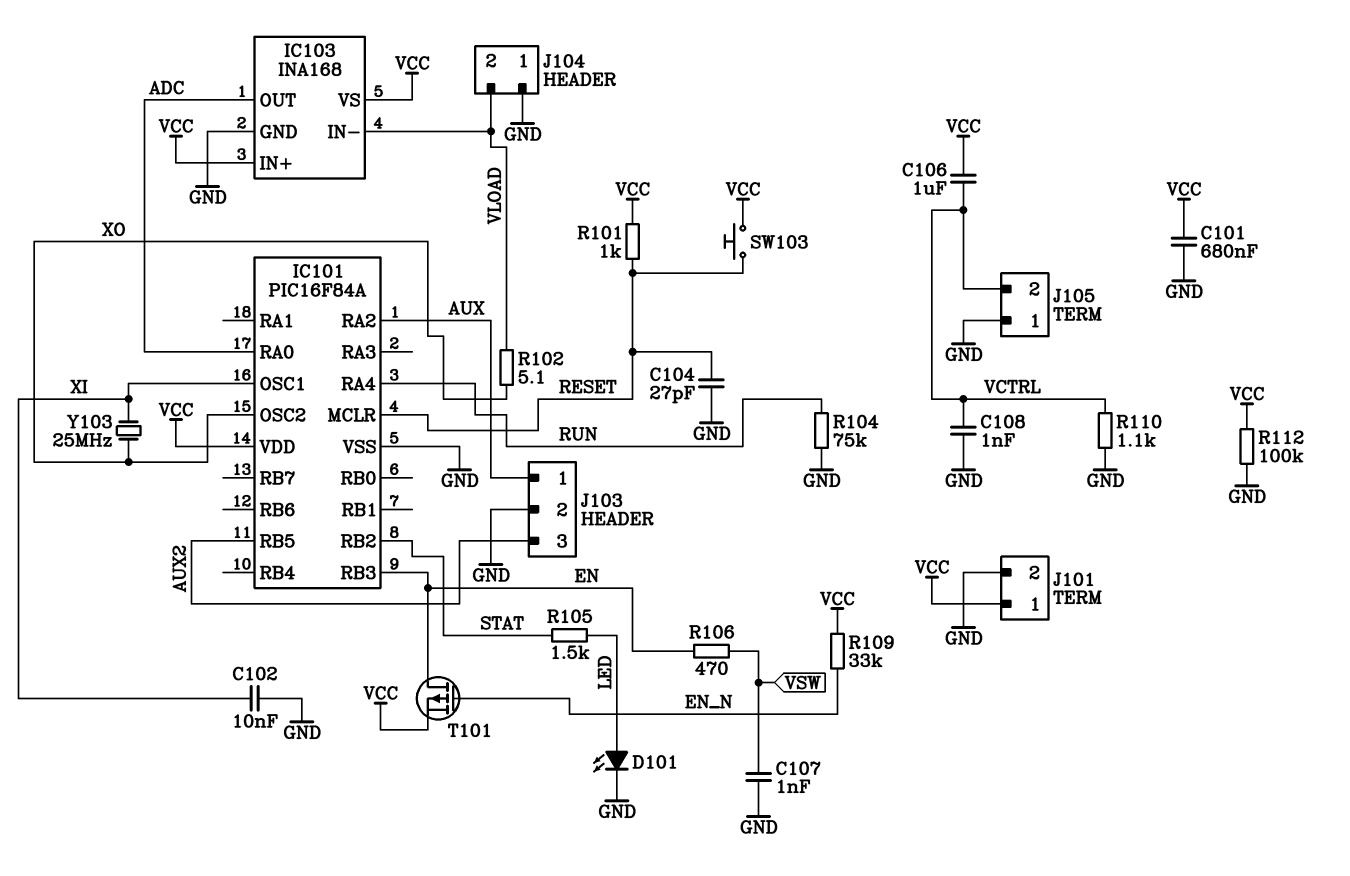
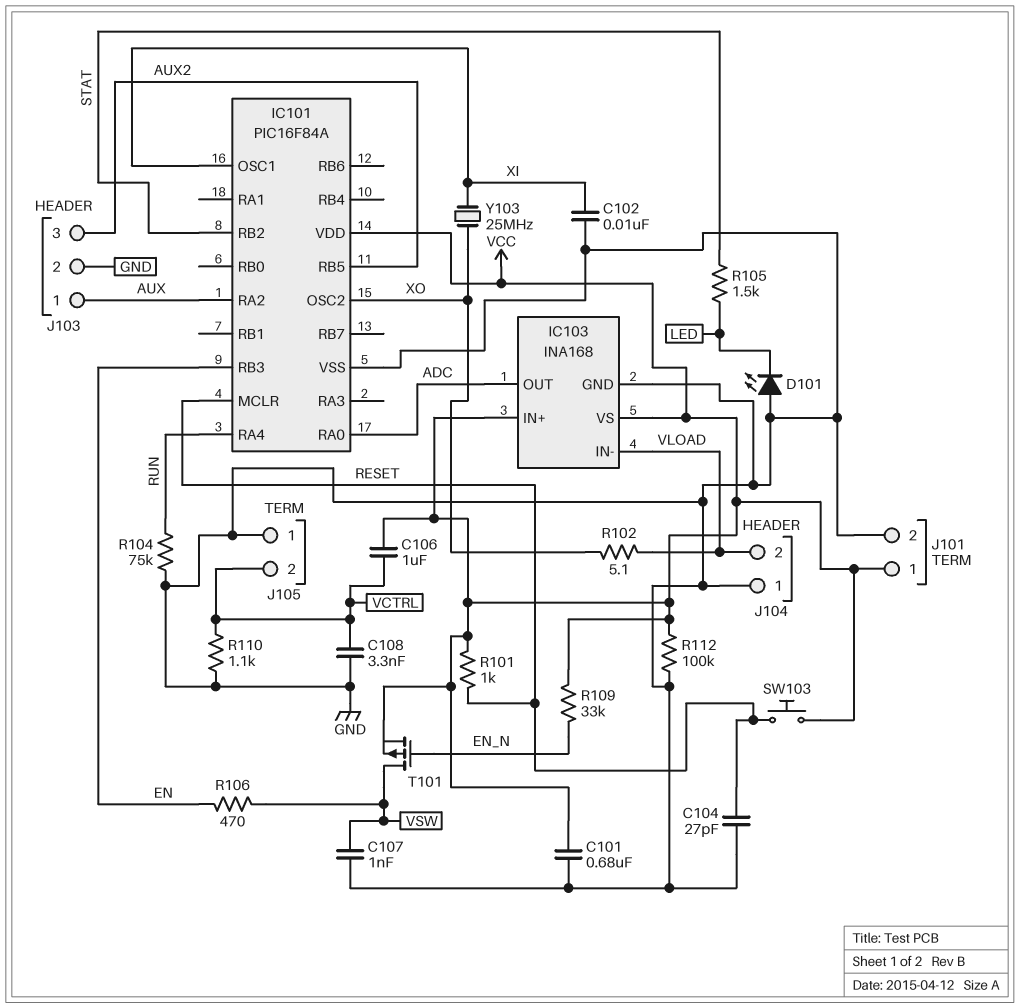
C108: 1nF (GND, VCTRL) -> 3.3nF (GND, VCTRL)
D101: LED (A LED, K GND) -> LED (A GND, K LED)
T101: PMOS (G EN_N, D EN, S VCC) -> PMOS (G EN_N, D VSW, S VCC)

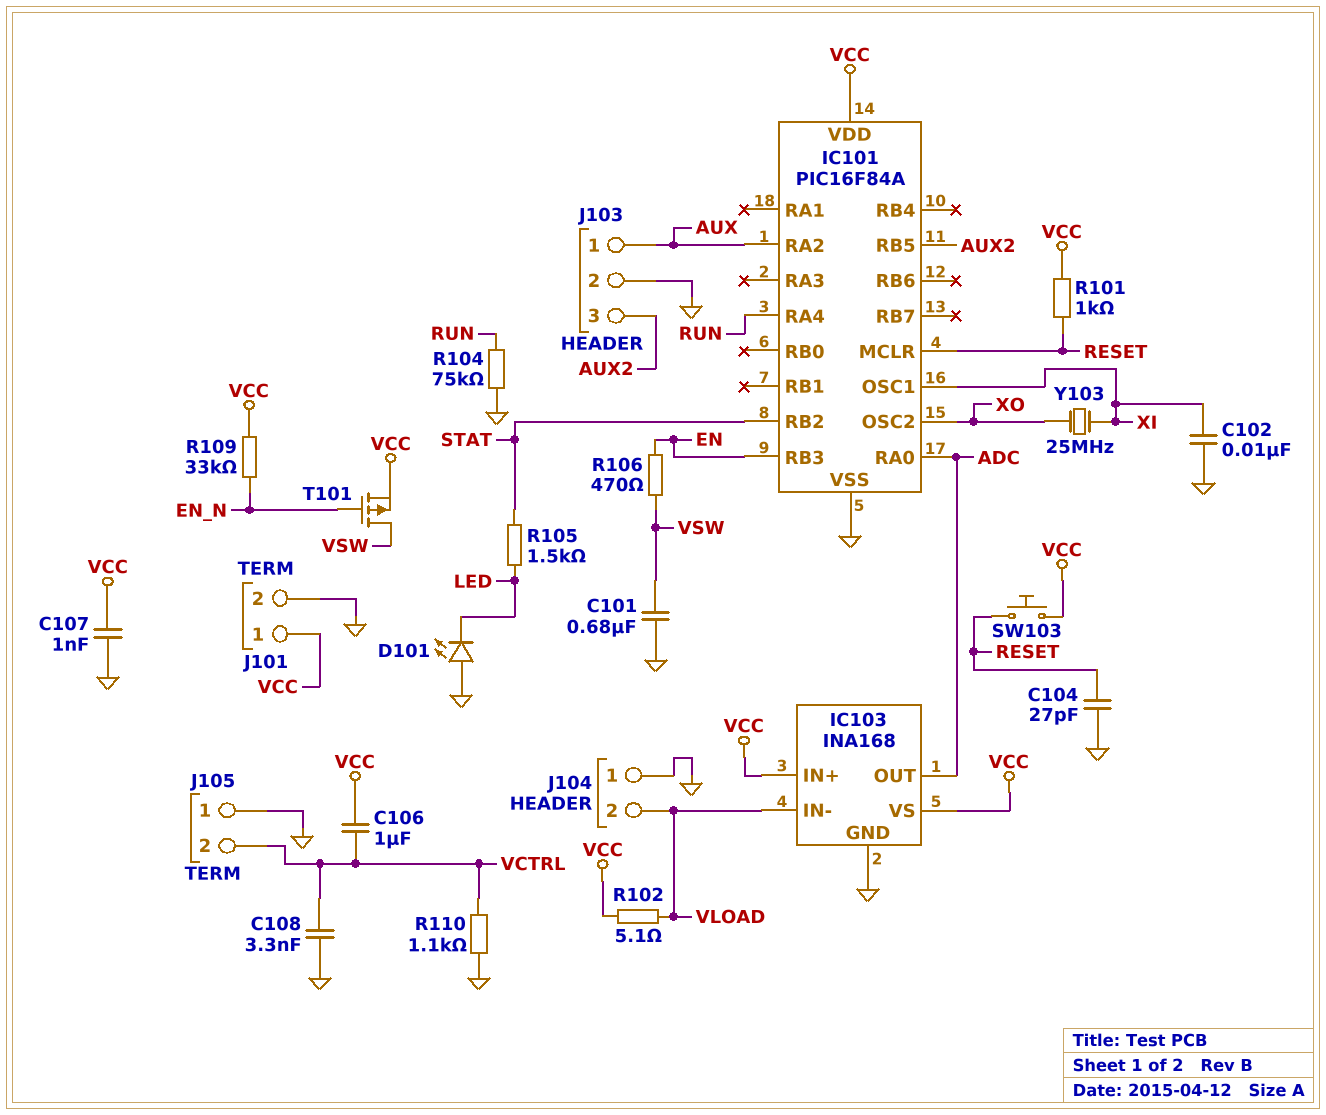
C101: 680nF (GND, VCC) -> 680nF (GND, VSW)
C107: 1nF (GND, VSW) -> 1nF (GND, VCC)
R102: 5.1 (VLOAD, XO) -> 5.1 (VCC, VLOAD)
R112: 100k (GND, VCC) -> none

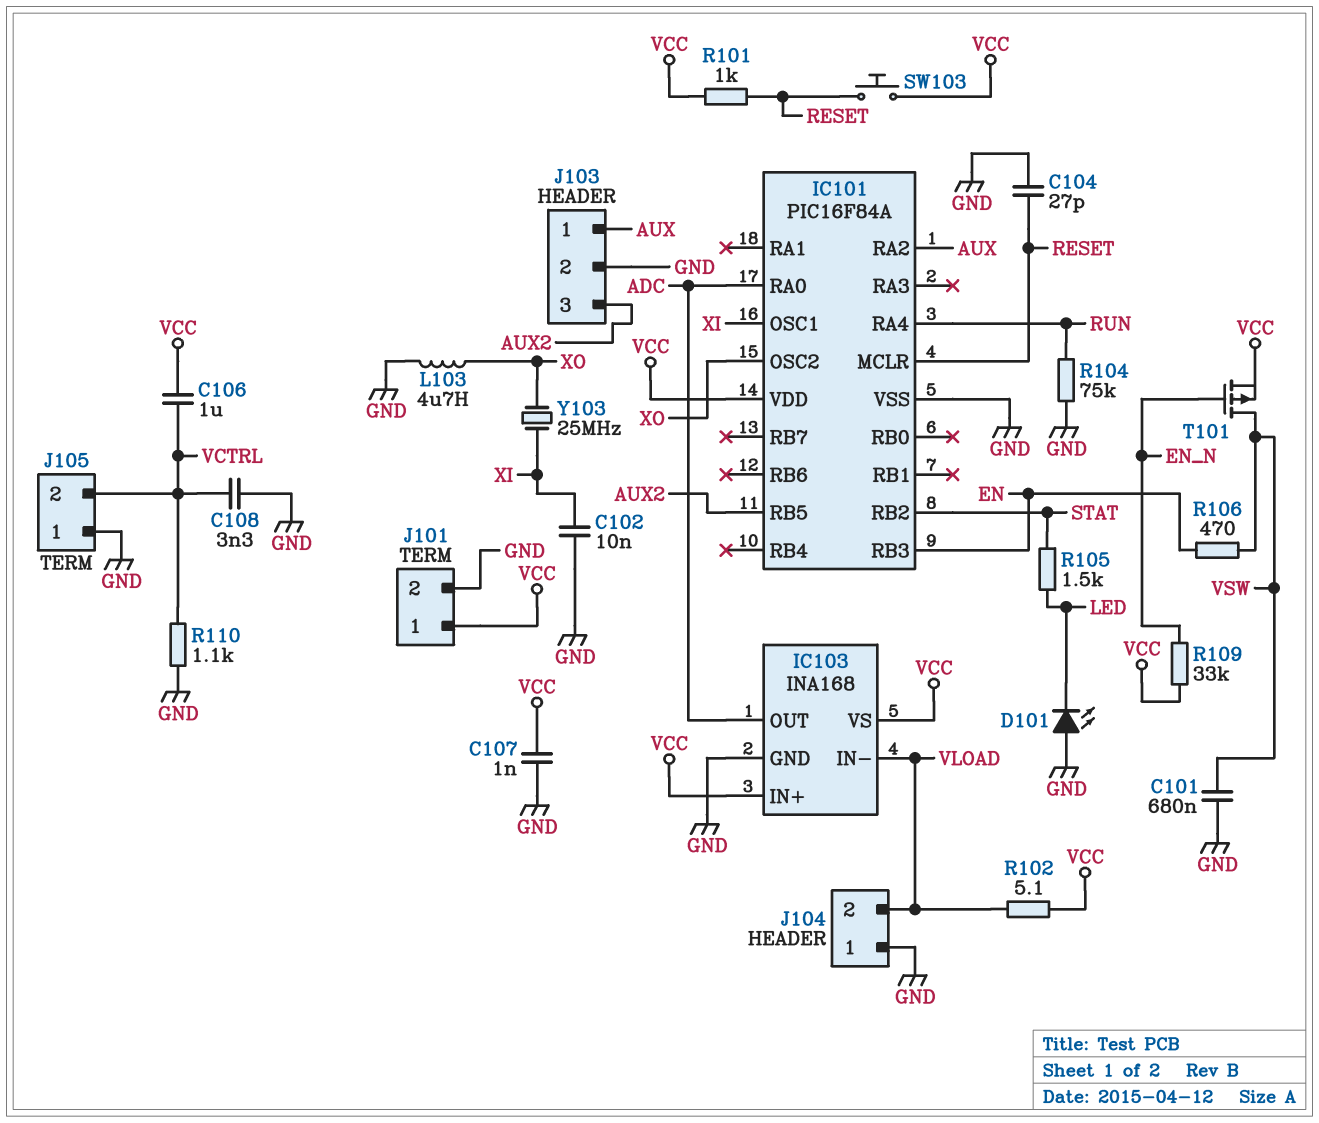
L103: none -> 4.7uH (GND, XO)

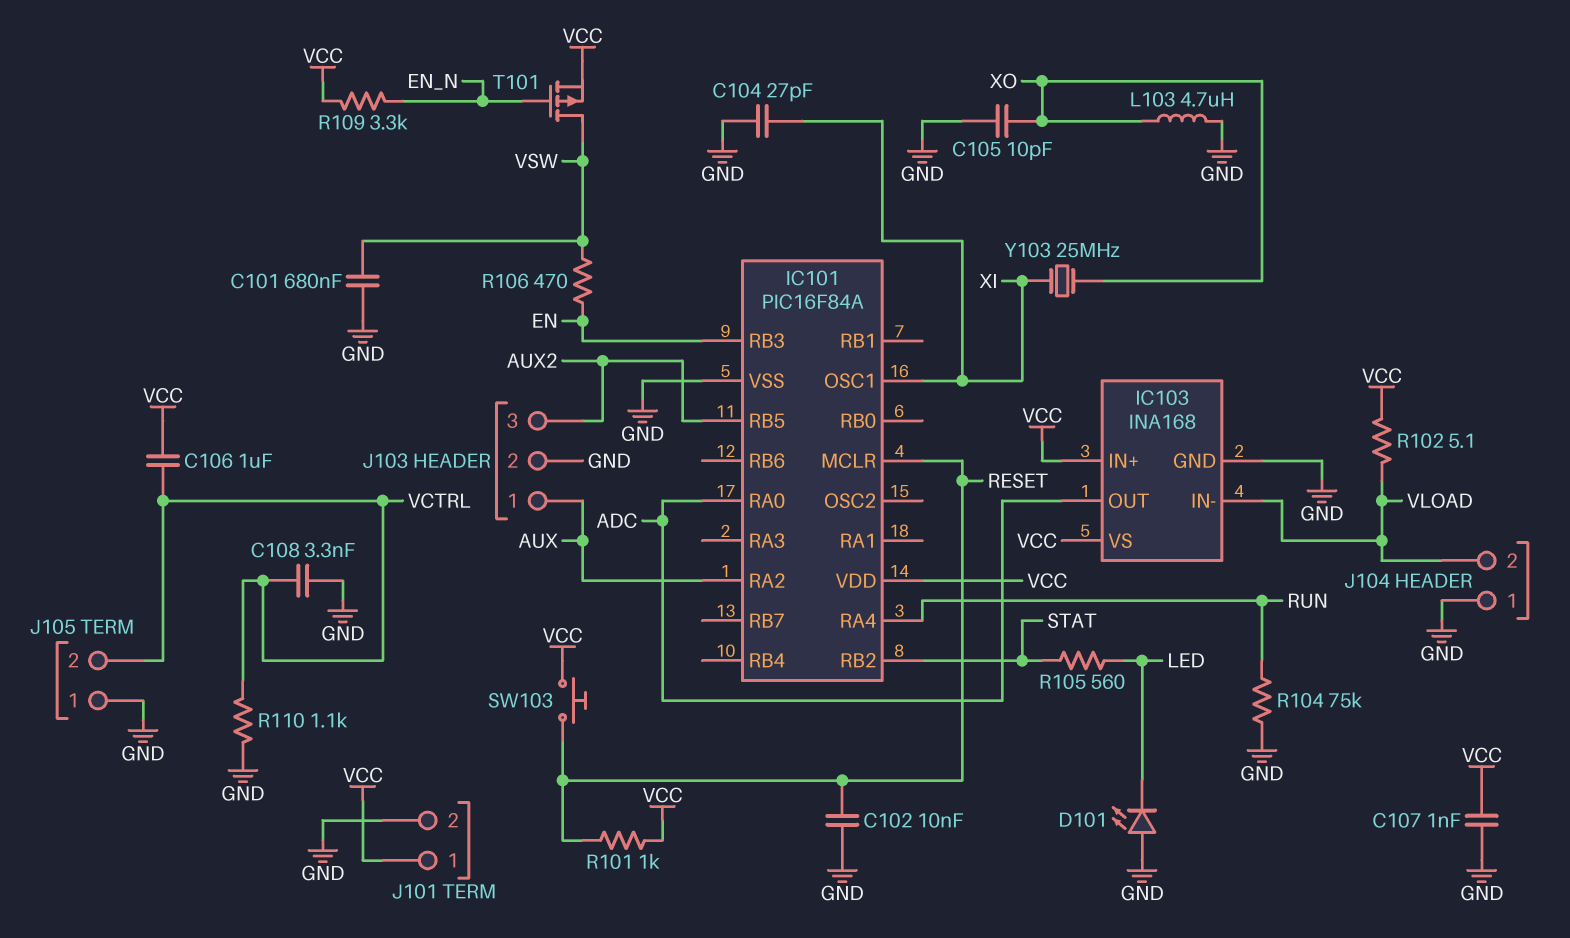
C102: 10nF (GND, XI) -> 10nF (GND, RESET)
C104: 27pF (GND, RESET) -> 27pF (GND, XI)
C105: none -> 10pF (GND, XO)
IC101 pin OSC2: XO -> none
R105: 1.5k (LED, STAT) -> 560 (LED, STAT)
R109: 33k (EN_N, VCC) -> 3.3k (EN_N, VCC)

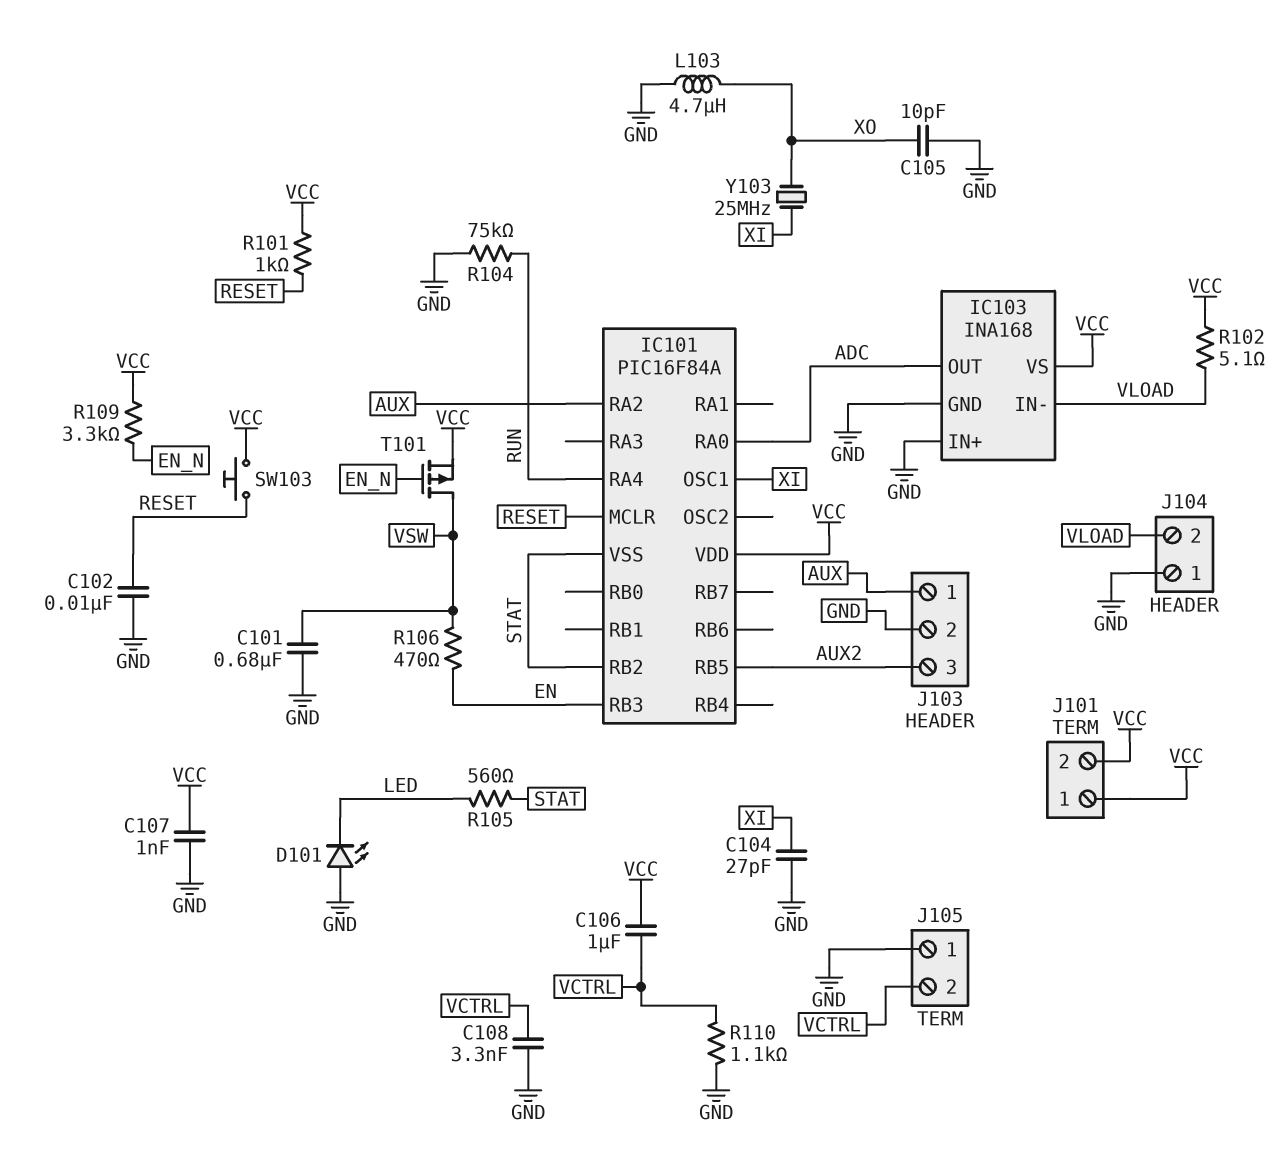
IC101 pin VSS: GND -> STAT
IC103 pin IN+: VCC -> GND
J101 pin 2: GND -> VCC

